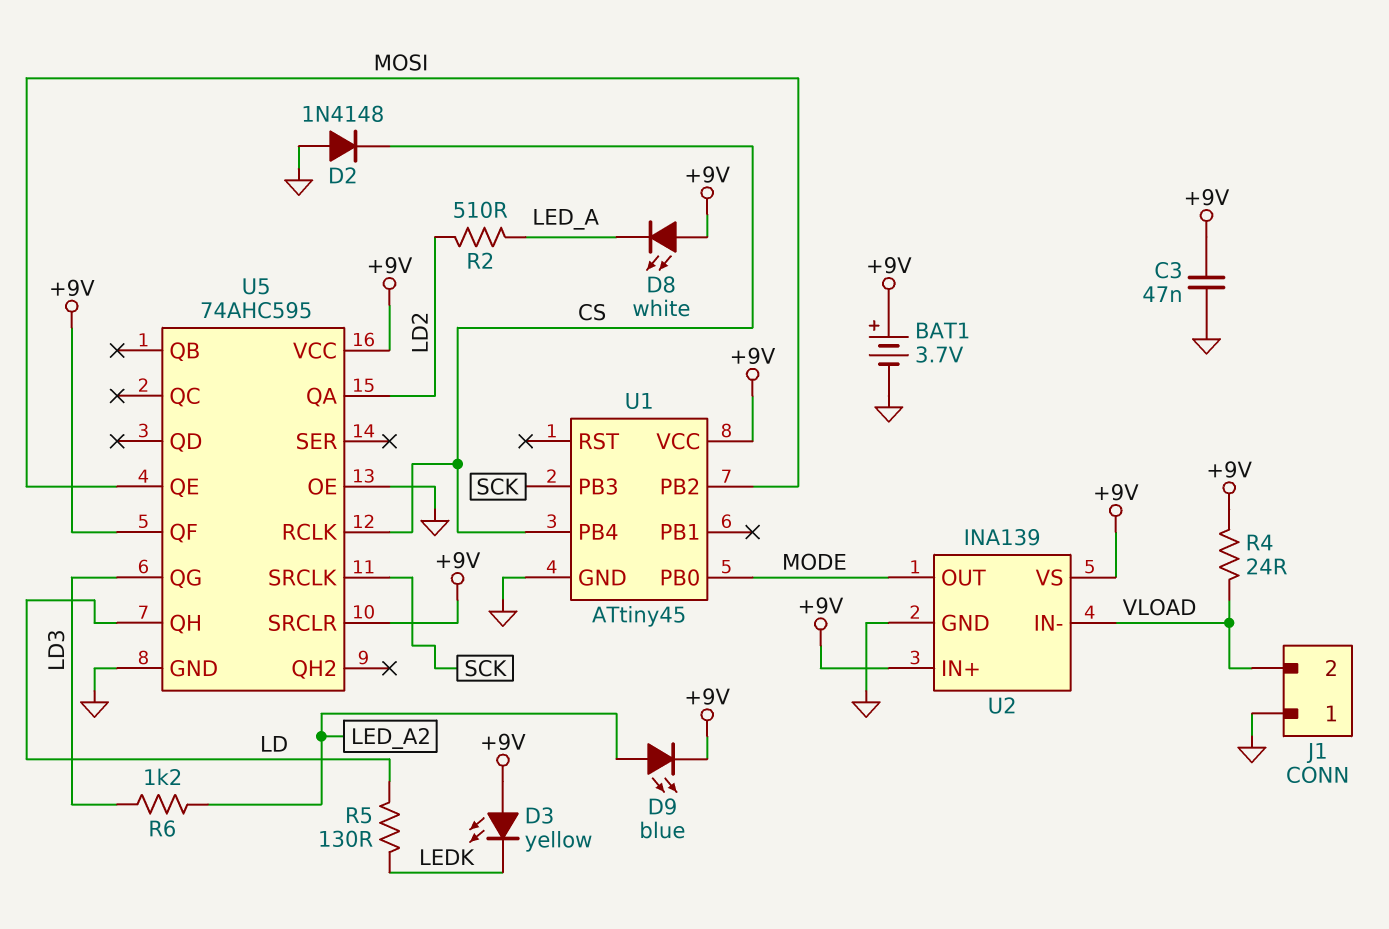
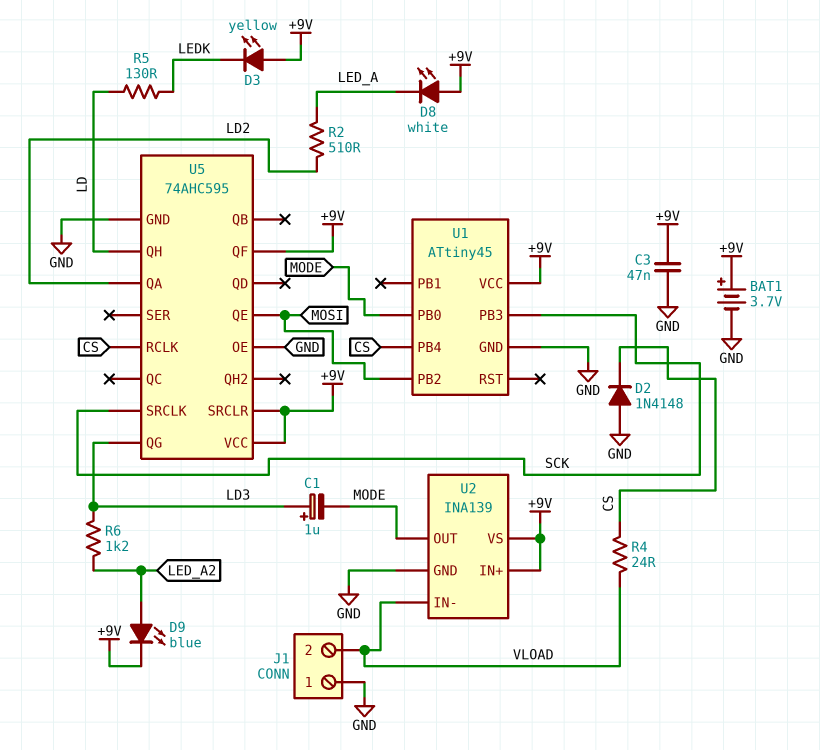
C1: none -> 1uF (plus LD3, minus MODE)
R4: 24 (+9V, VLOAD) -> 24 (CS, VLOAD)

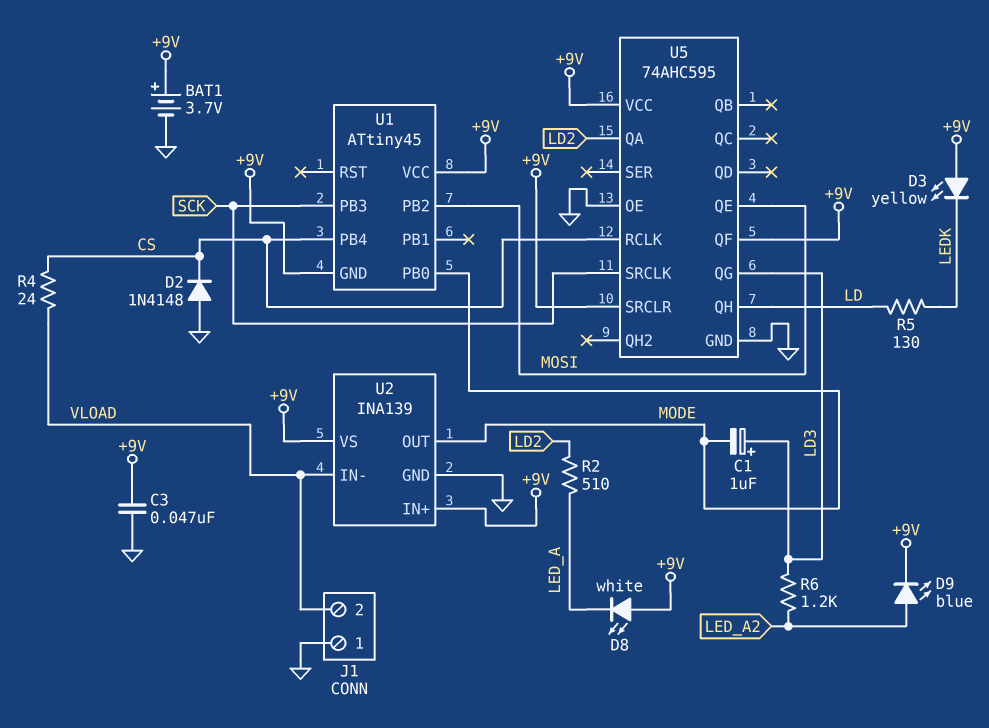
U1 pin GND: GND -> +9V

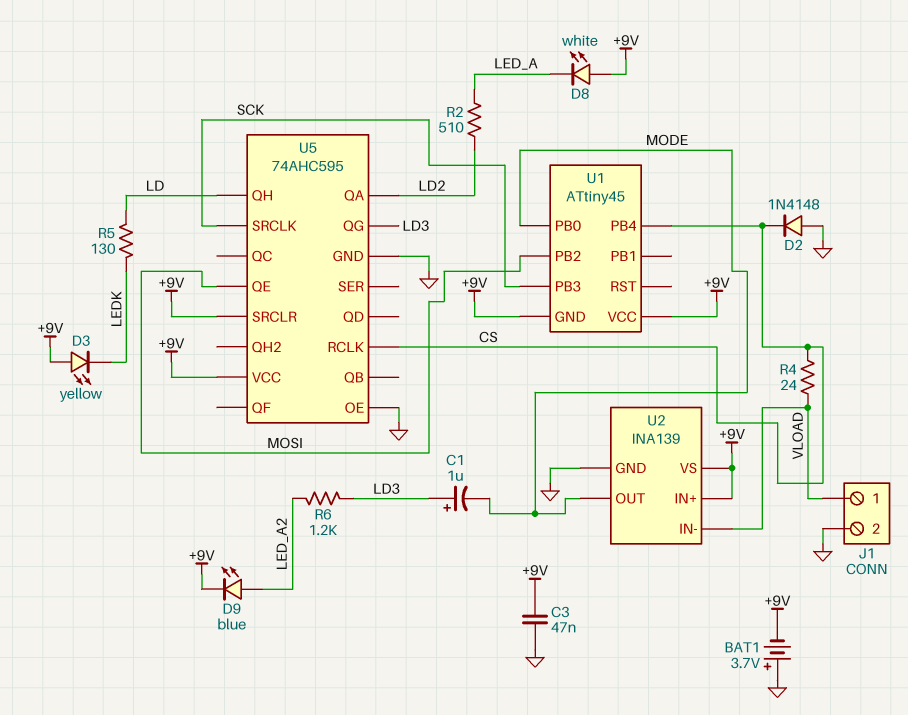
BAT1: 3.7V (plus +9V, minus GND) -> 3.7V (plus GND, minus +9V)
J1 pin 1: GND -> VLOAD
J1 pin 2: VLOAD -> GND
U5 pin QF: +9V -> none

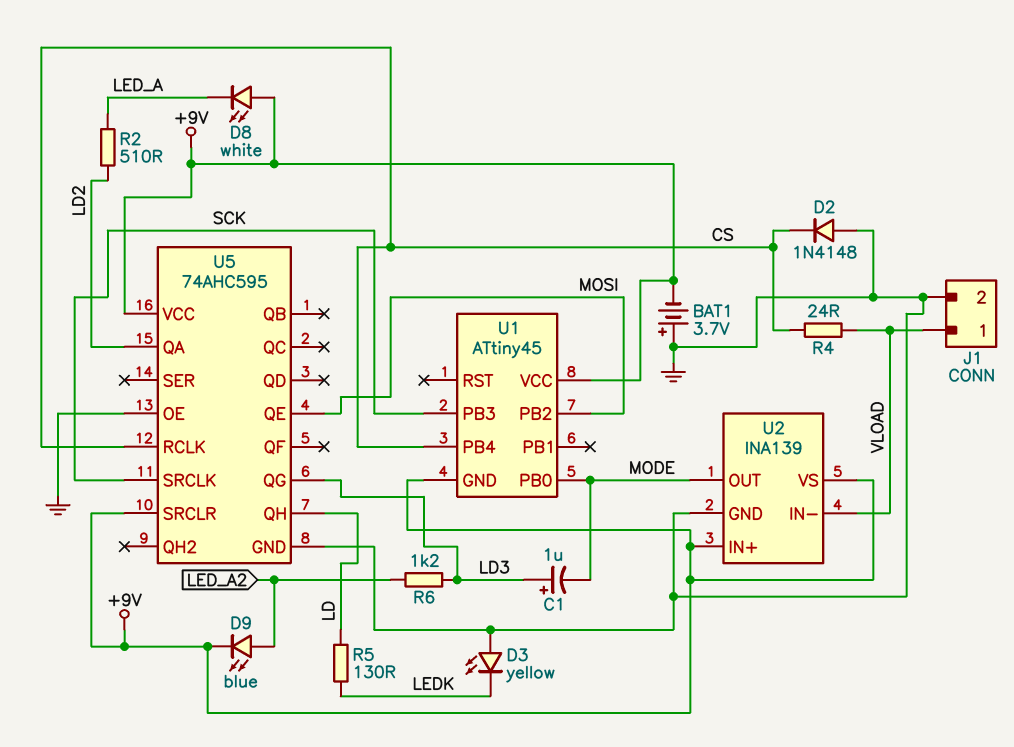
C3: 47nF (+9V, GND) -> none
D3: LED yellow (A +9V, K LEDK) -> LED yellow (A GND, K LEDK)

